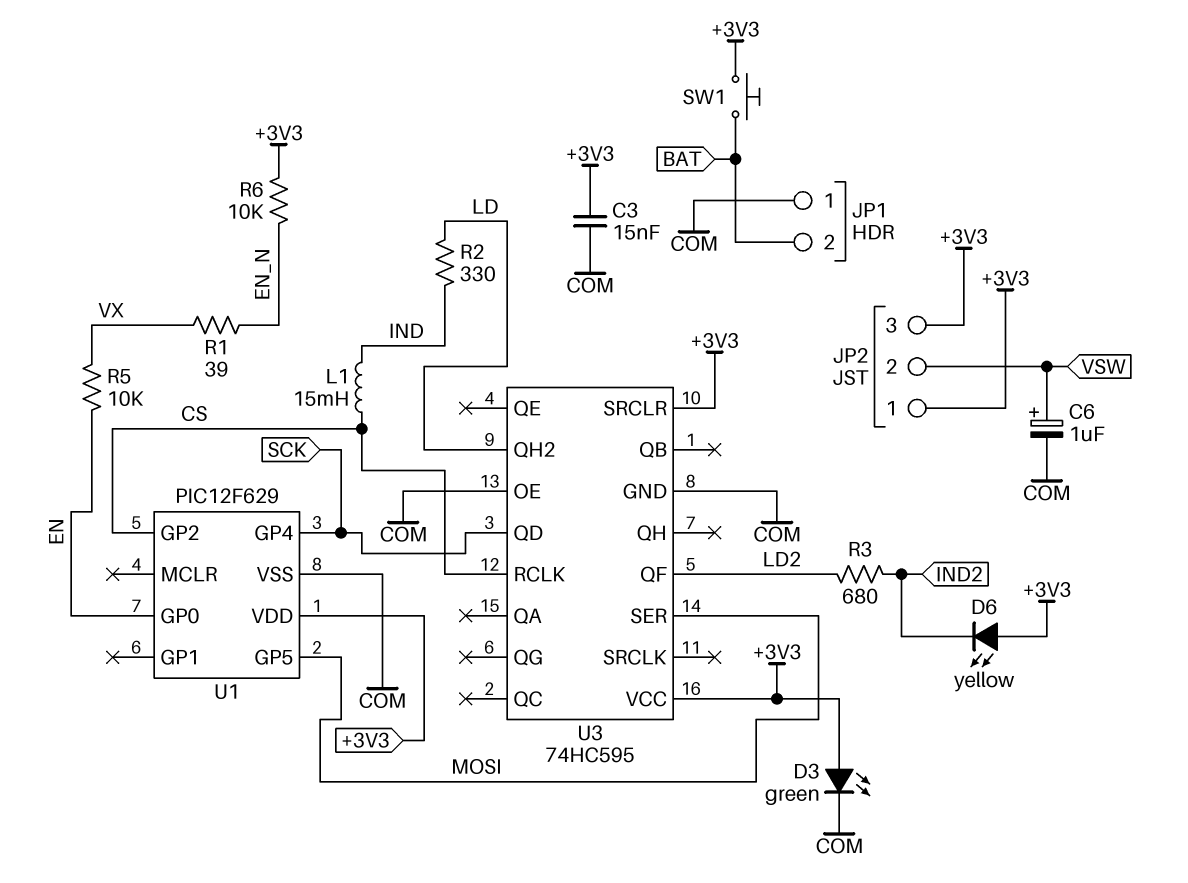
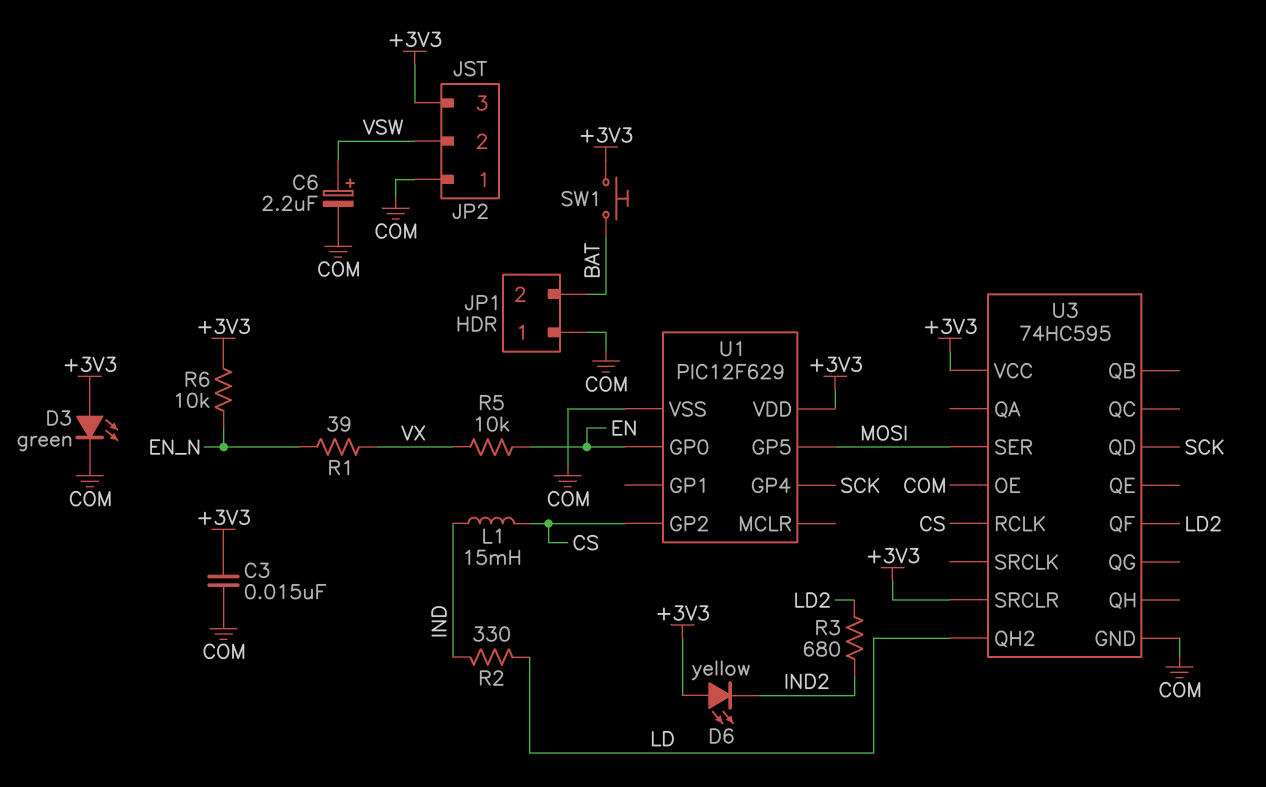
C6: 1uF (plus VSW, minus COM) -> 2.2uF (plus VSW, minus COM)
JP2 pin 1: +3V3 -> COM

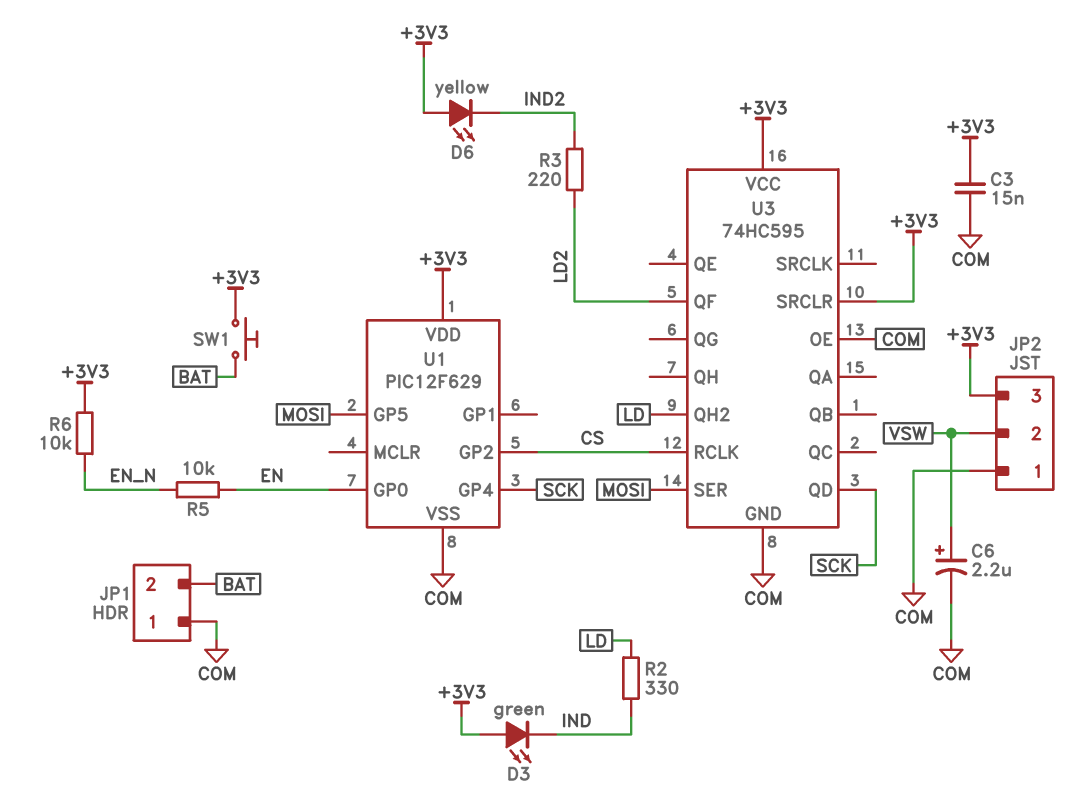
D3: LED green (A +3V3, K COM) -> LED green (A +3V3, K IND)
L1: 15mH (CS, IND) -> none
R1: 39 (EN_N, VX) -> none
R3: 680 (IND2, LD2) -> 220 (IND2, LD2)
R5: 10k (EN, VX) -> 10k (EN, EN_N)

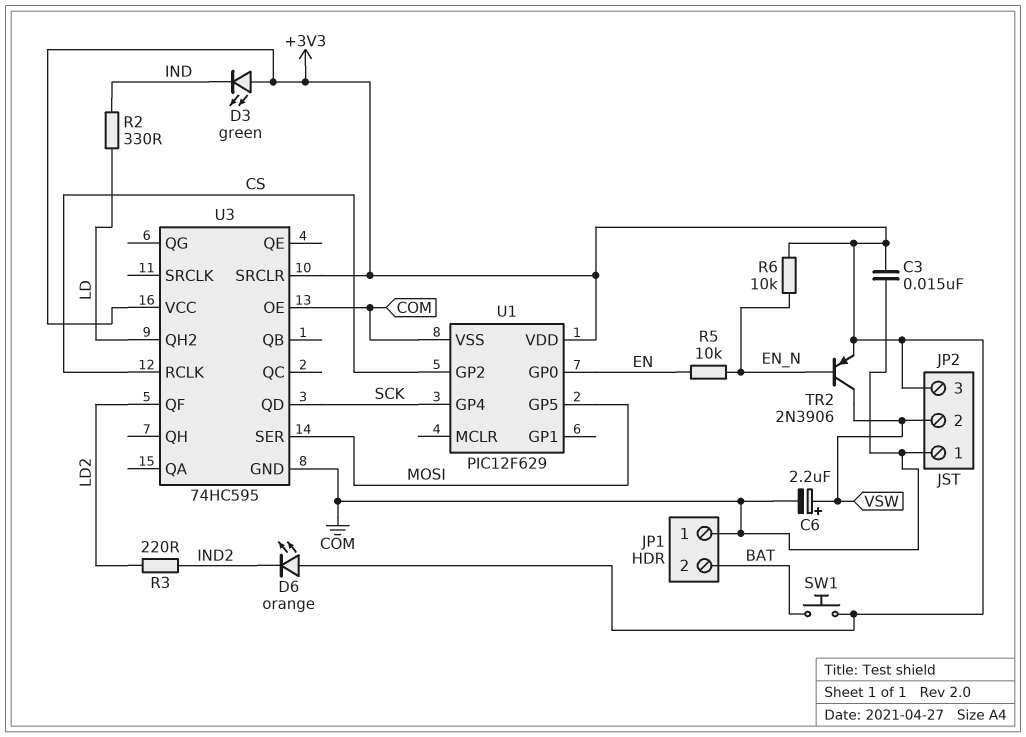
D6: LED yellow (A +3V3, K IND2) -> LED orange (A +3V3, K IND2)
TR2: none -> PNP 2N3906 (B EN_N, C VSW, E +3V3)

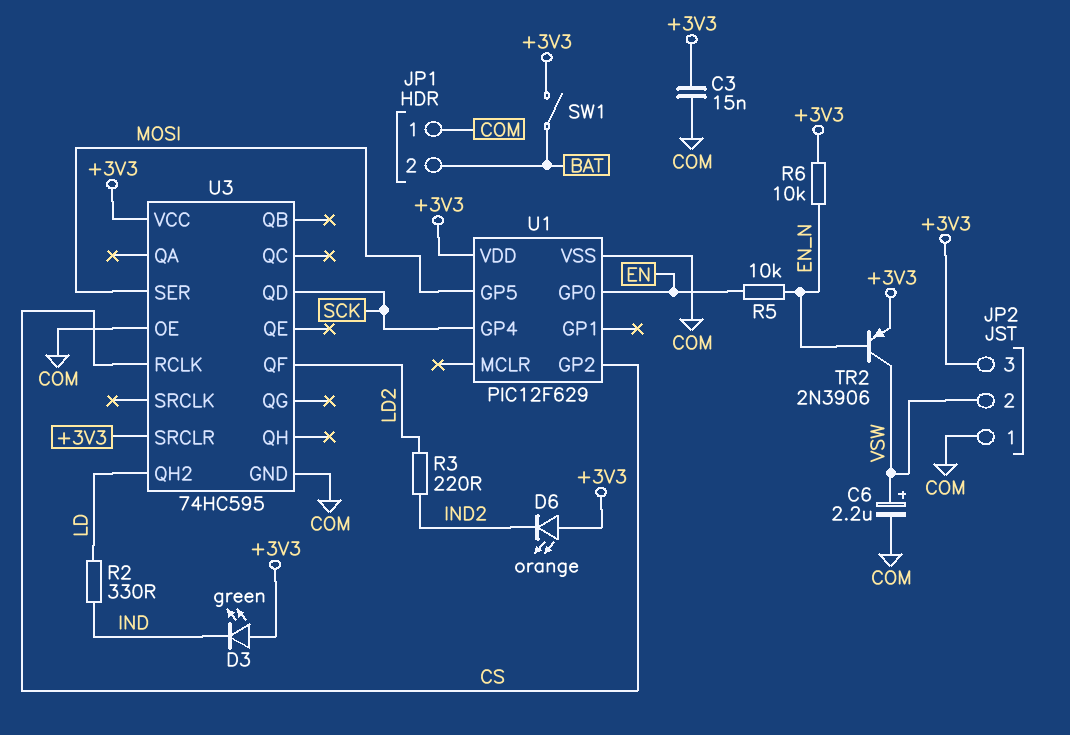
SW1: button (+3V3, BAT) -> switch (+3V3, BAT)

